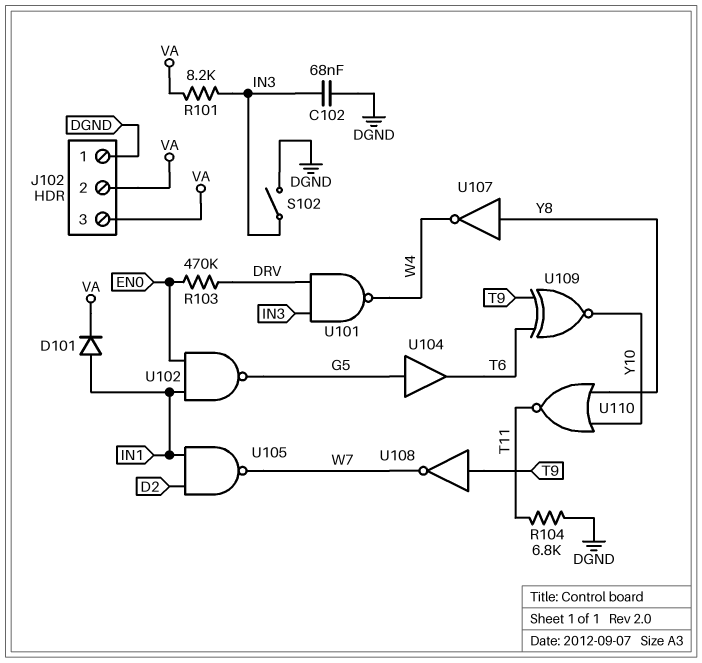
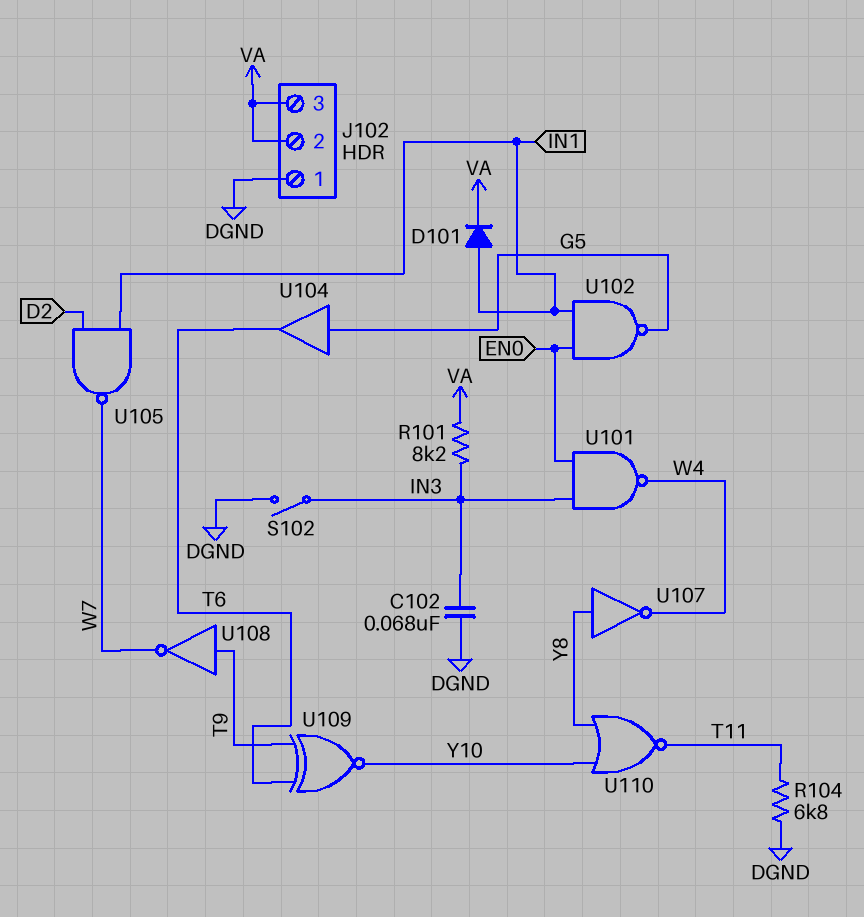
R103: 470k (DRV, EN0) -> none
U101: NAND (in DRV, in IN3, out W4) -> NAND (in EN0, in IN3, out W4)

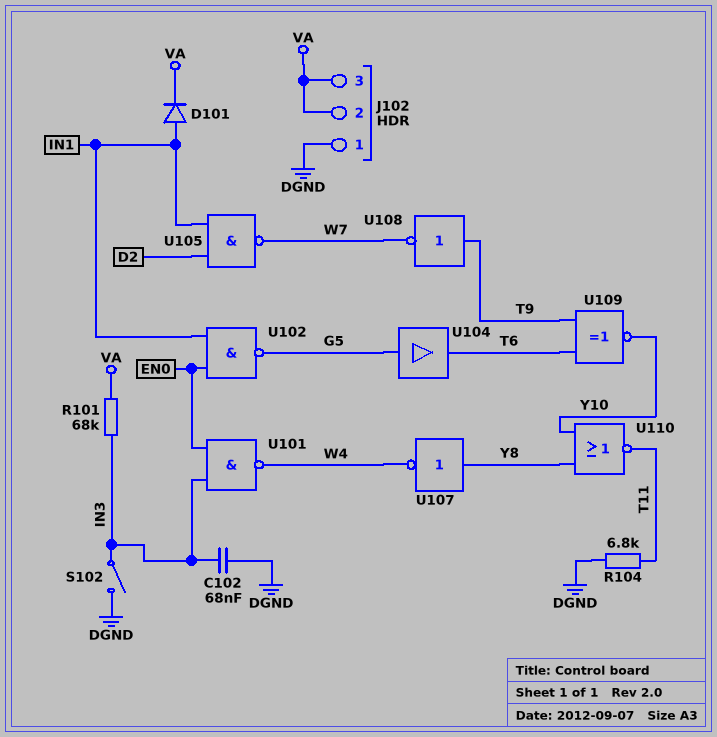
R101: 8.2k (IN3, VA) -> 68k (IN3, VA)

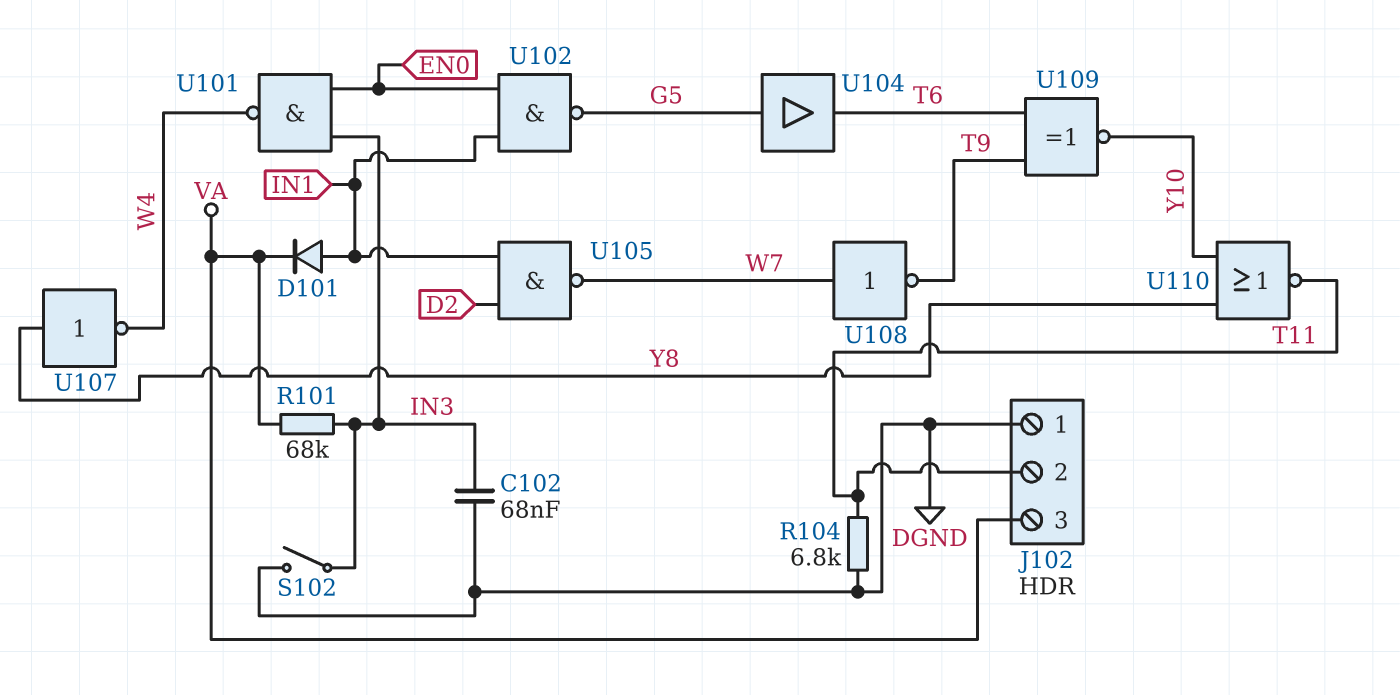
J102 pin 2: VA -> T11
U108: NOT (in T9, out W7) -> NOT (in W7, out T9)

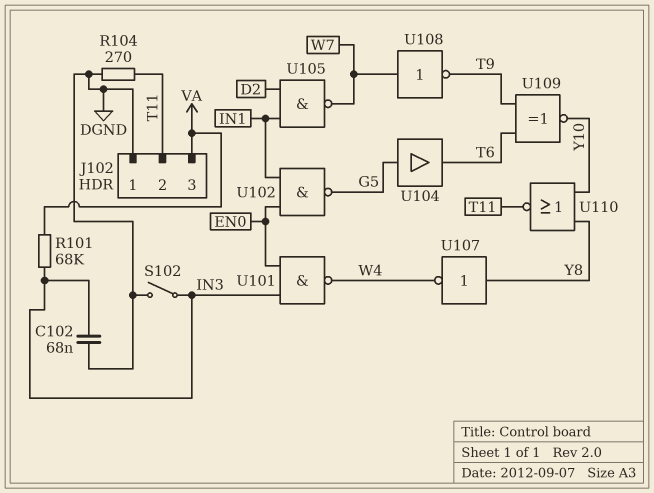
D101: diode (A IN1, K VA) -> none
R104: 6.8k (DGND, T11) -> 270 (DGND, T11)

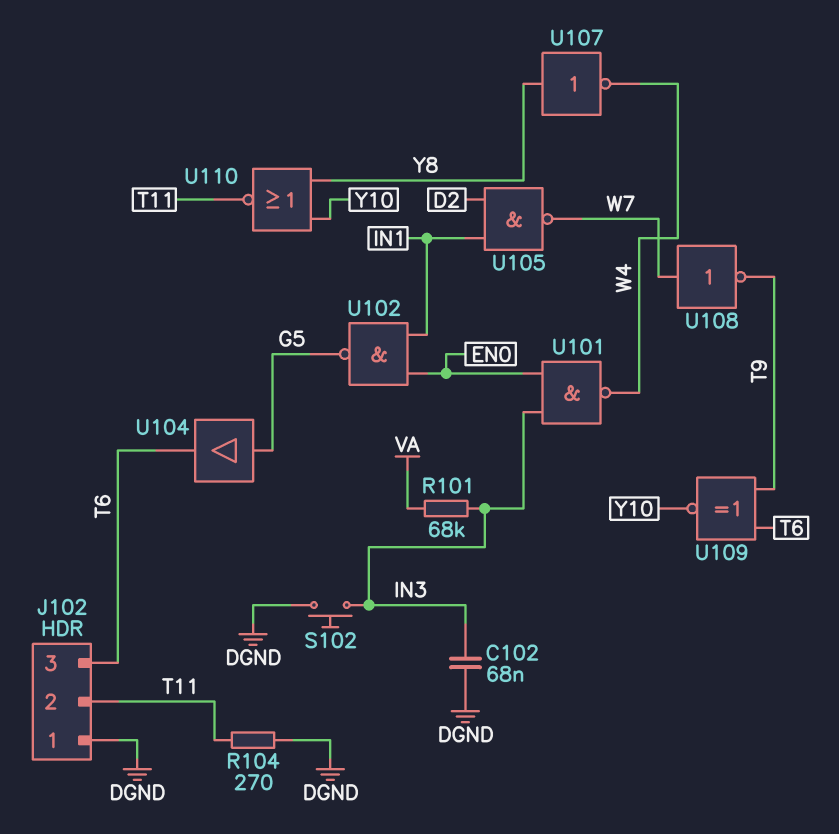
J102 pin 3: VA -> T6
S102: switch (DGND, IN3) -> button (DGND, IN3)

